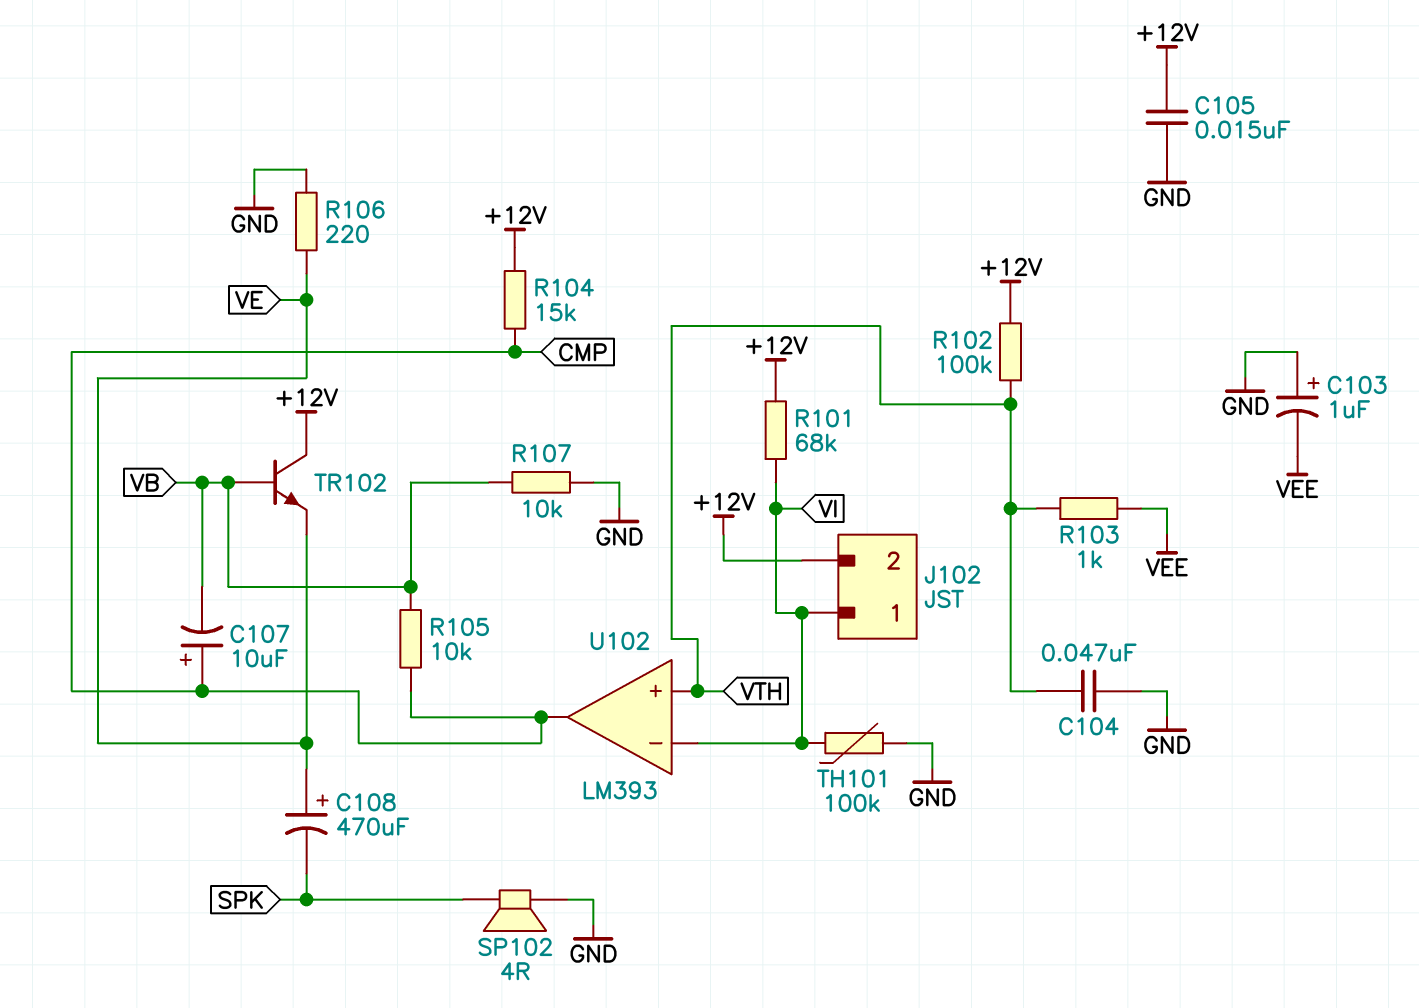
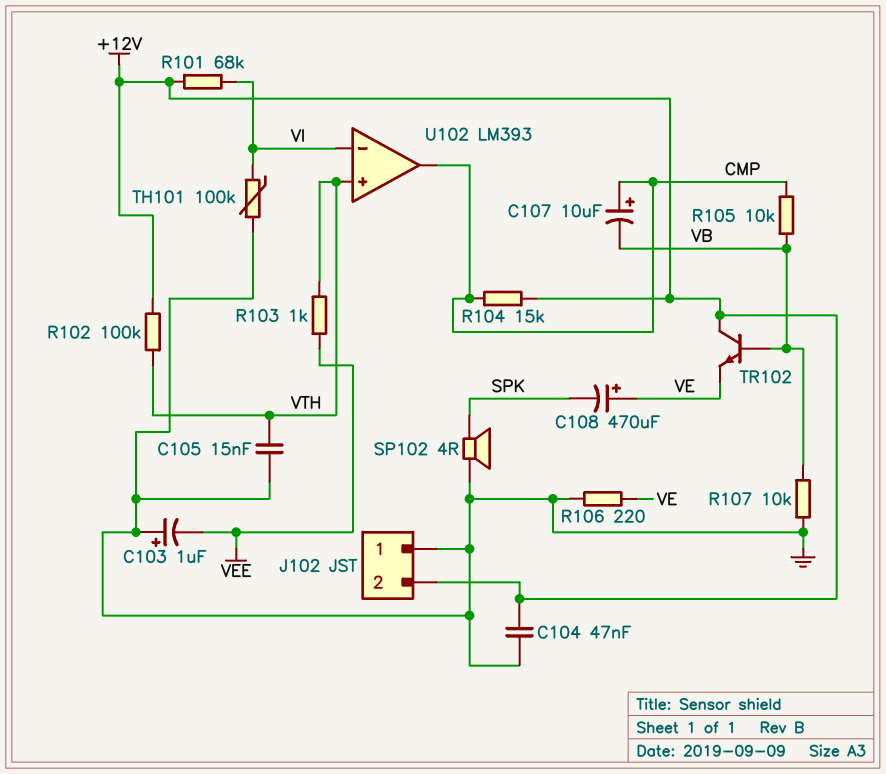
C104: 47nF (GND, VTH) -> 47nF (+12V, GND)
C105: 15nF (+12V, GND) -> 15nF (GND, VTH)
J102 pin 1: VI -> GND

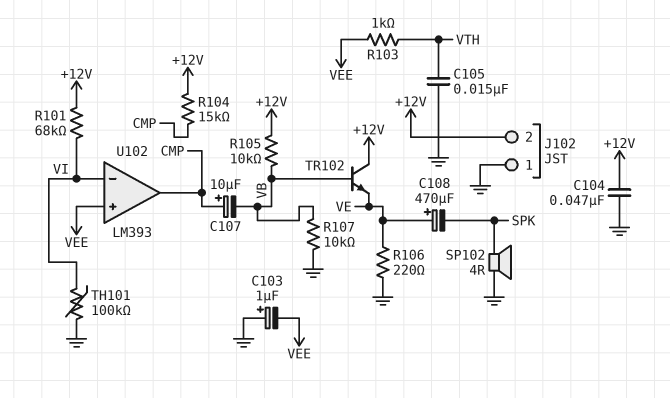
R102: 100k (+12V, VTH) -> none
R105: 10k (CMP, VB) -> 10k (+12V, VB)
U102 pin in+: VTH -> VEE

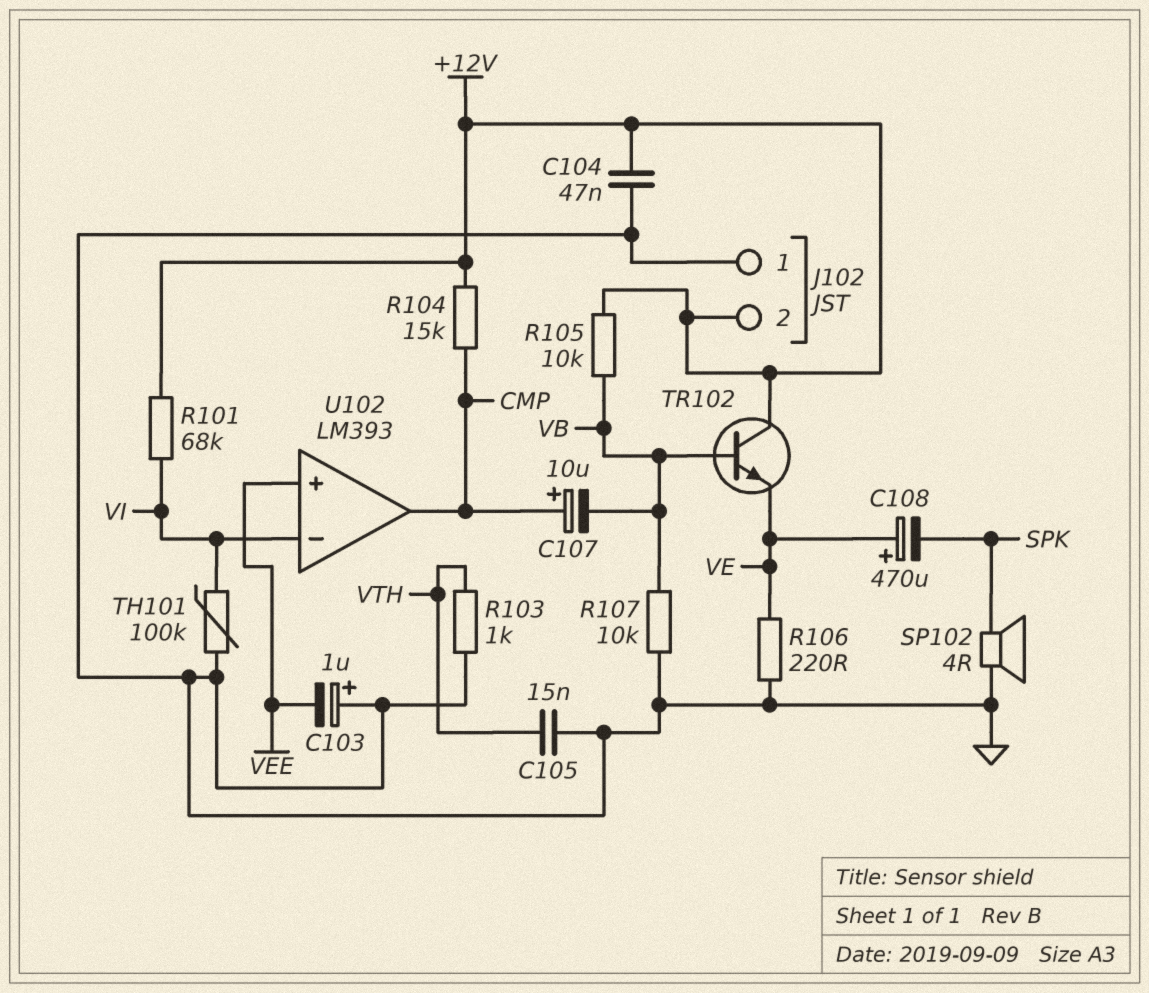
R103: 1k (VEE, VTH) -> 1k (GND, VTH)

